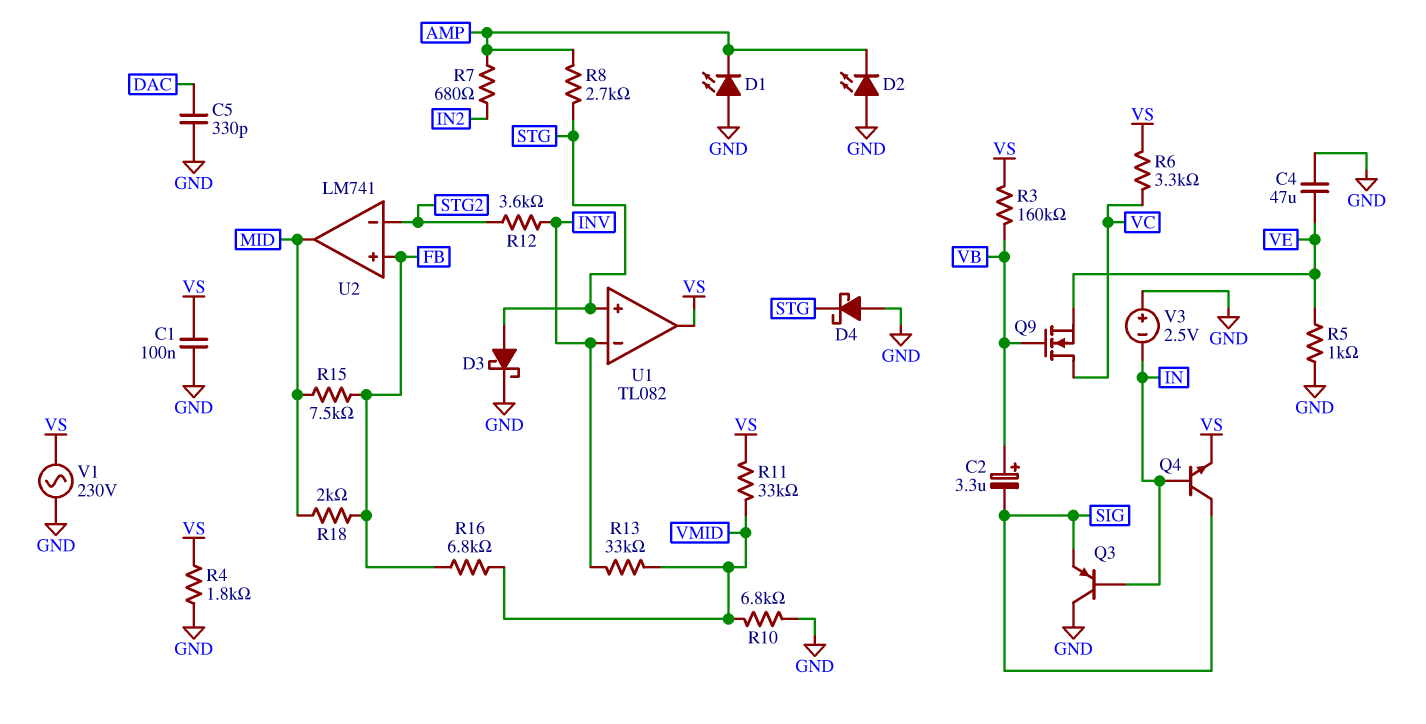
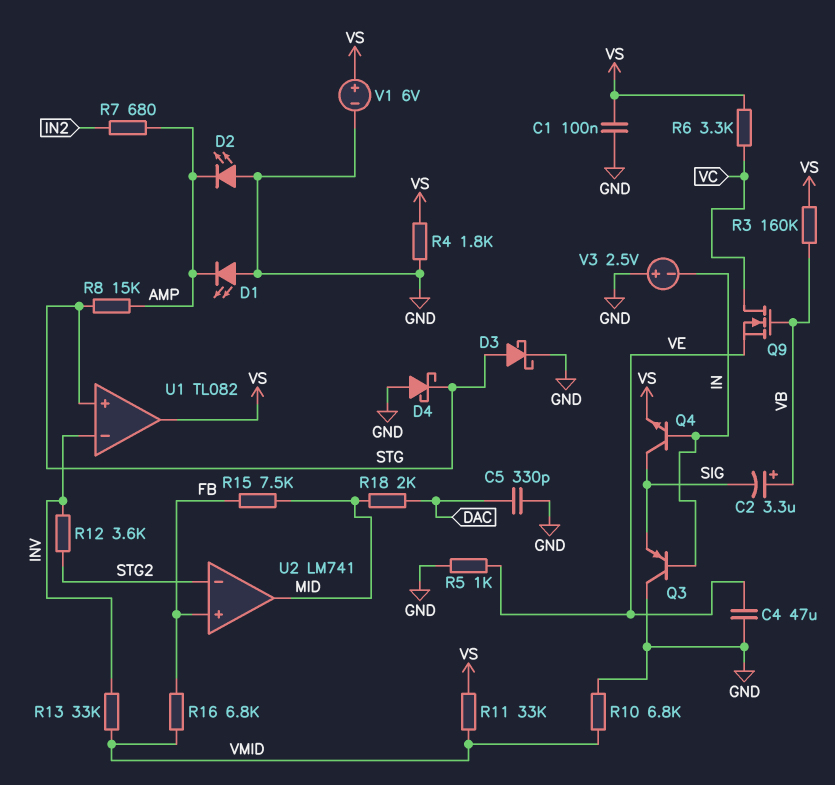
R8: 2.7k (AMP, STG) -> 15k (AMP, STG)
R18: 2k (FB, MID) -> 2k (DAC, MID)
V1: AC 230V (GND, VS) -> 6V (plus VS, minus GND)

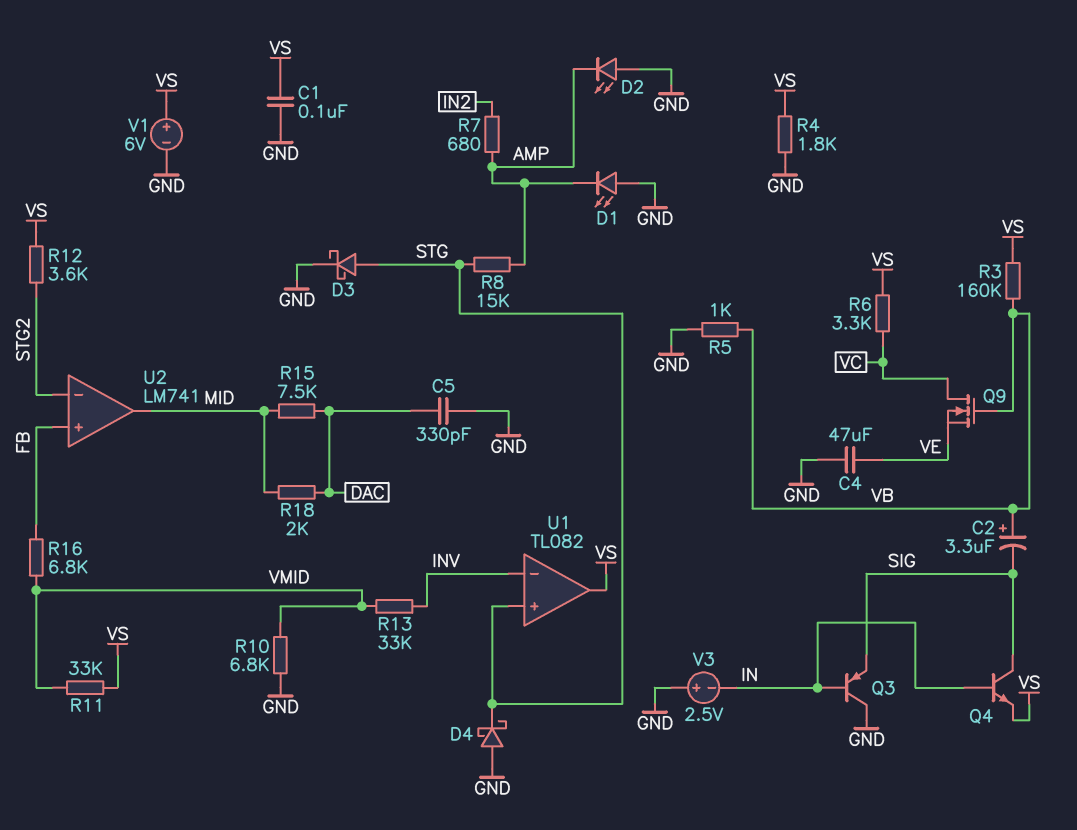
R5: 1k (GND, VE) -> 1k (GND, VB)
R12: 3.6k (INV, STG2) -> 3.6k (STG2, VS)
R15: 7.5k (FB, MID) -> 7.5k (DAC, MID)

